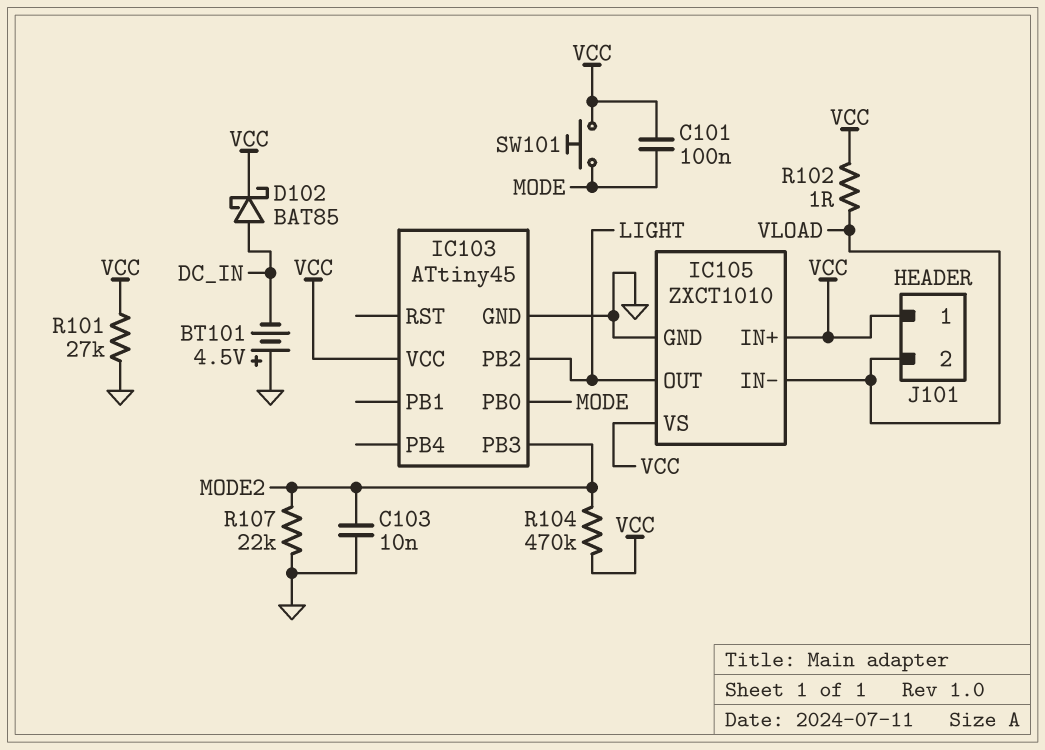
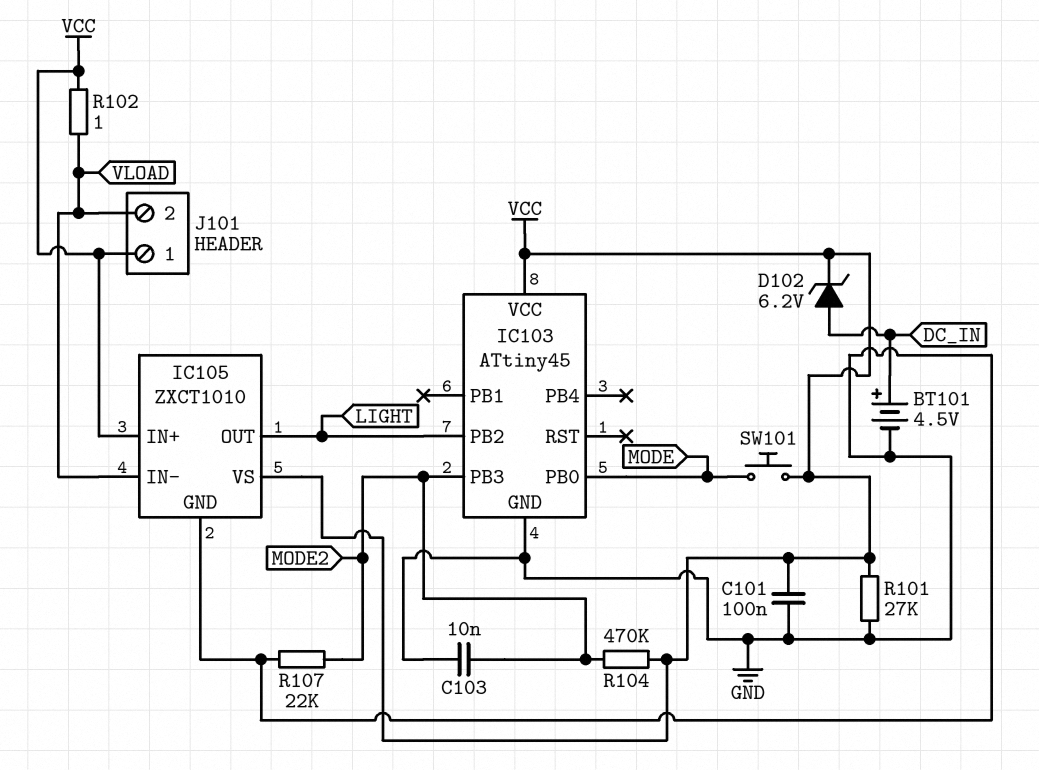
BT101: 4.5V (plus GND, minus DC_IN) -> 4.5V (plus DC_IN, minus GND)
C101: 100nF (MODE, VCC) -> 100nF (GND, VCC)
D102: schottky BAT85 (A DC_IN, K VCC) -> zener 6.2V (A DC_IN, K VCC)

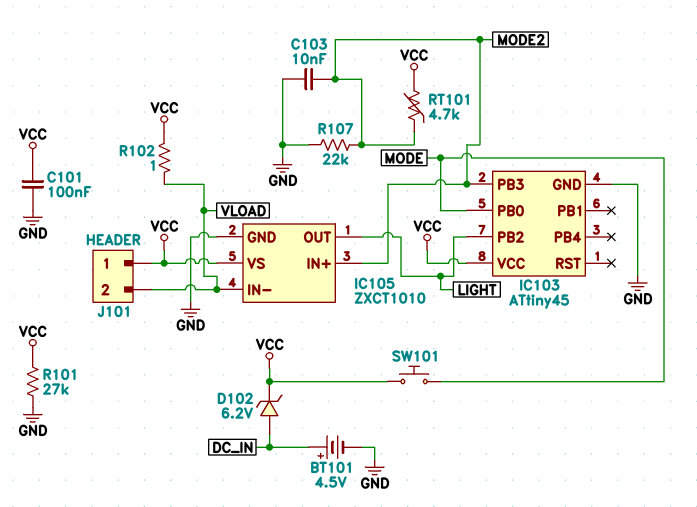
IC105 pin IN+: VCC -> MODE2
R104: 470k (MODE2, VCC) -> none
RT101: none -> 4.7k (MODE2, VCC)

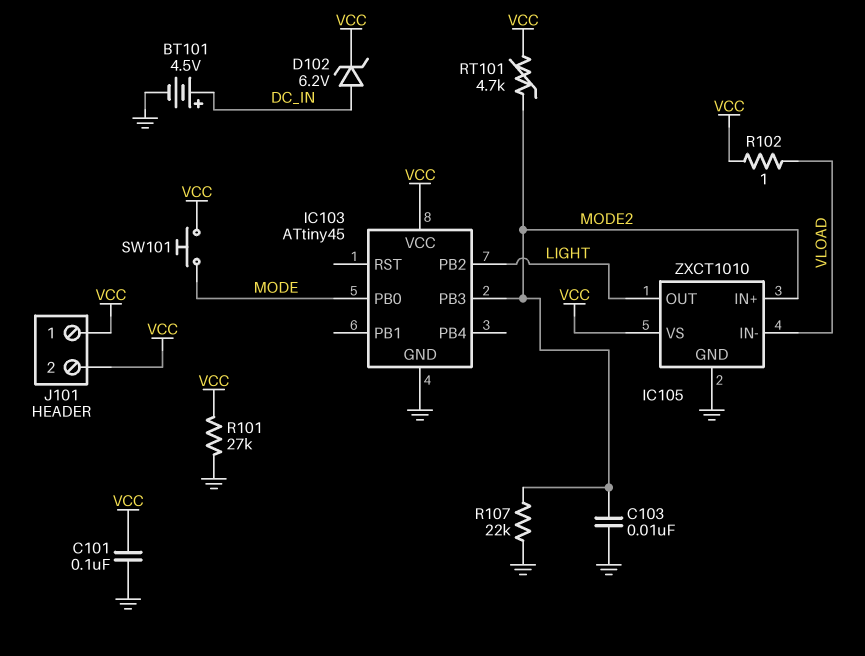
J101 pin 2: VLOAD -> VCC

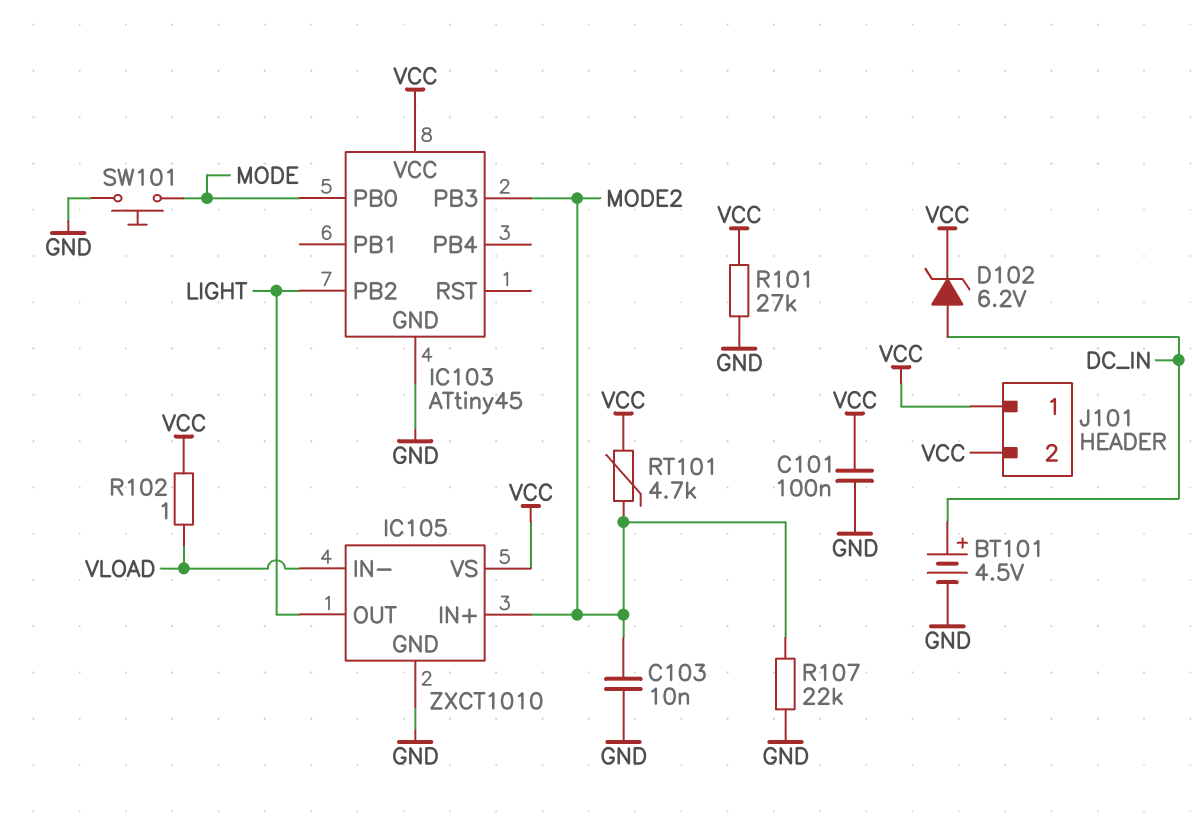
SW101: button (MODE, VCC) -> button (GND, MODE)

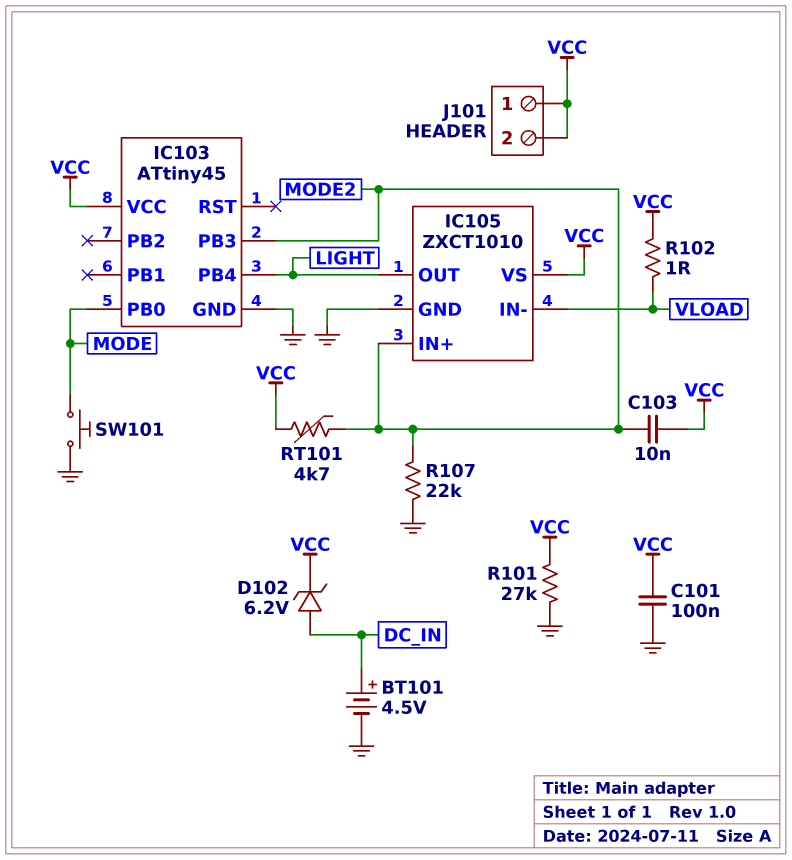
C103: 10nF (GND, MODE2) -> 10nF (MODE2, VCC)
IC103 pin PB2: LIGHT -> none
IC103 pin PB4: none -> LIGHT

